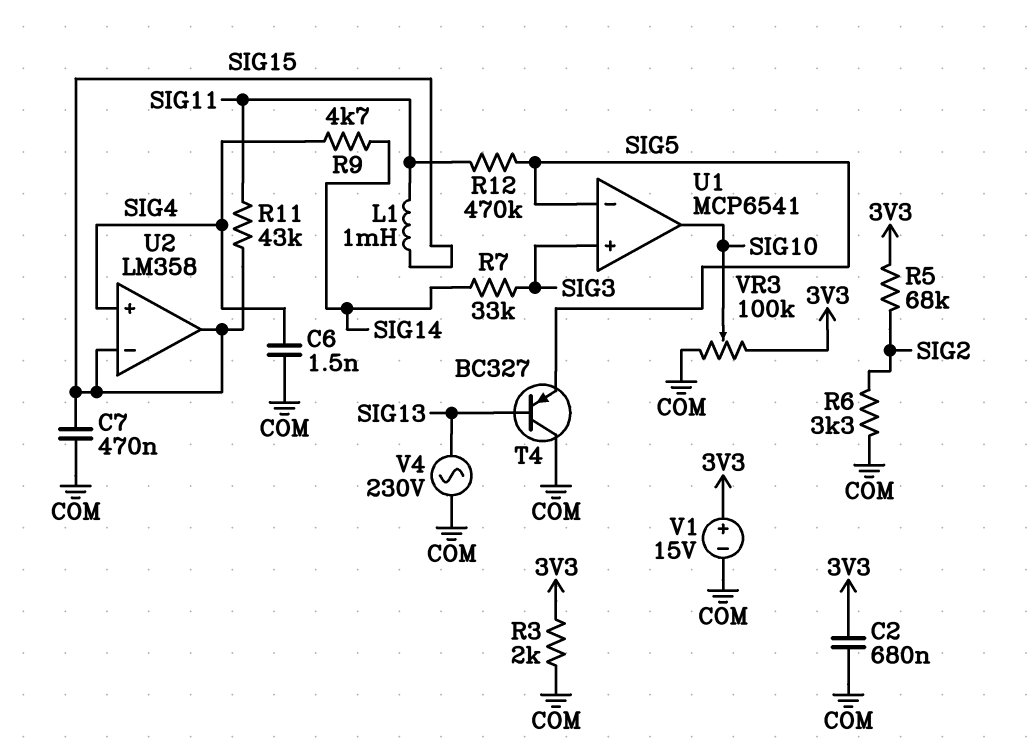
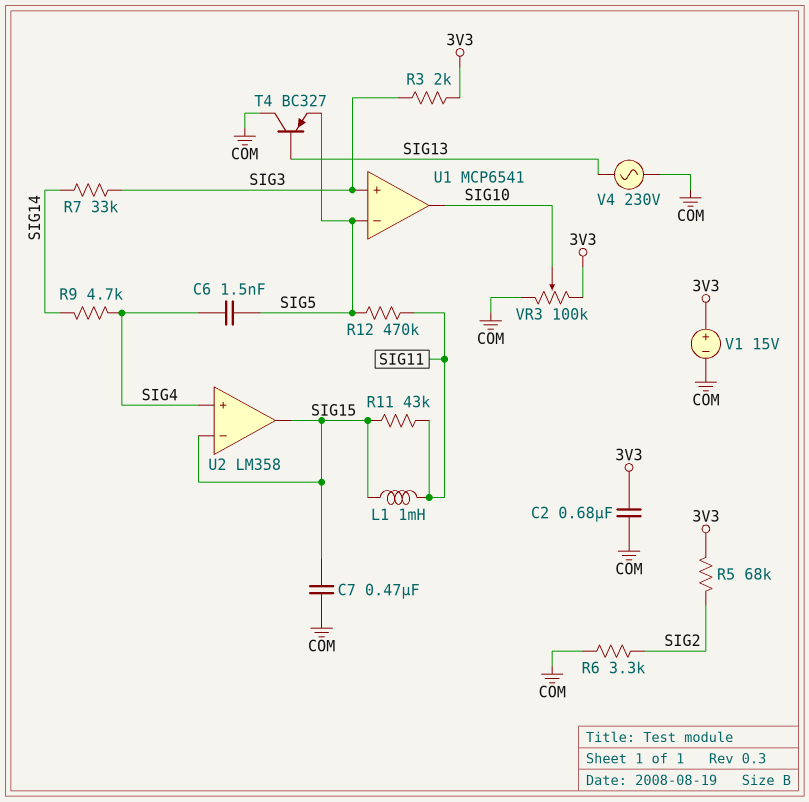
C6: 1.5nF (COM, SIG4) -> 1.5nF (SIG4, SIG5)
R3: 2k (3V3, COM) -> 2k (3V3, SIG3)

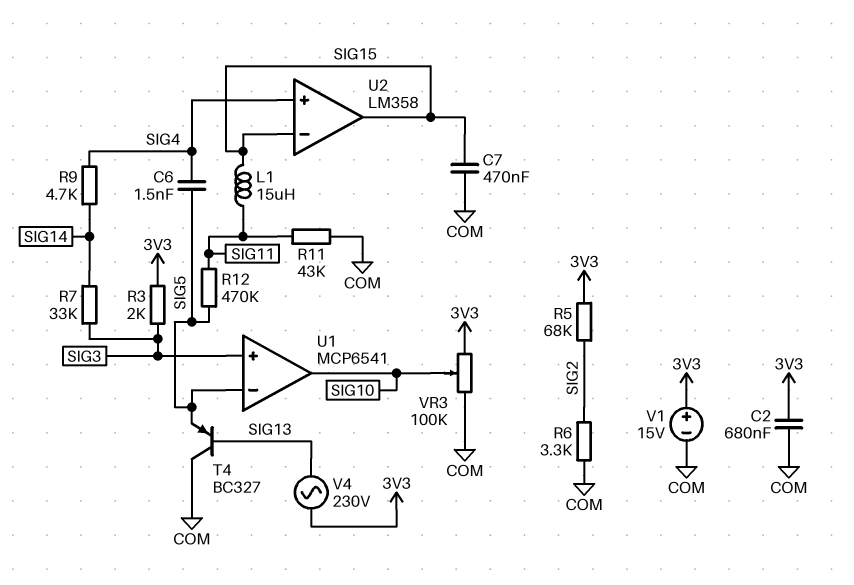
L1: 1mH (SIG11, SIG15) -> 15uH (SIG11, SIG15)
R11: 43k (SIG11, SIG15) -> 43k (COM, SIG11)
V4: AC 230V (COM, SIG13) -> AC 230V (3V3, SIG13)

